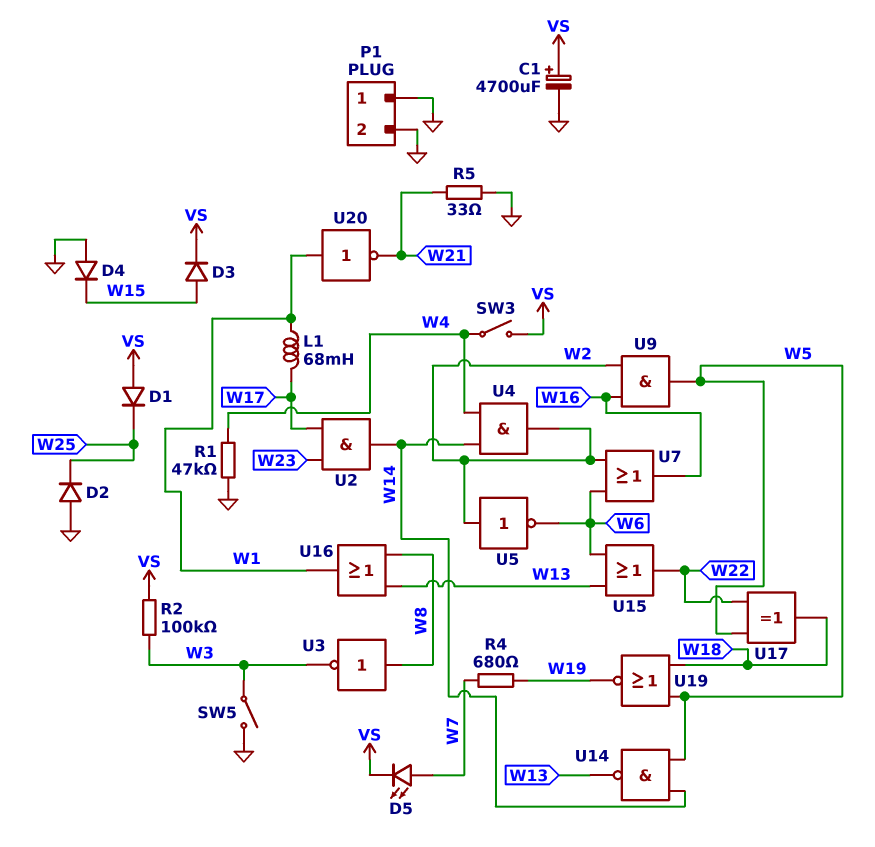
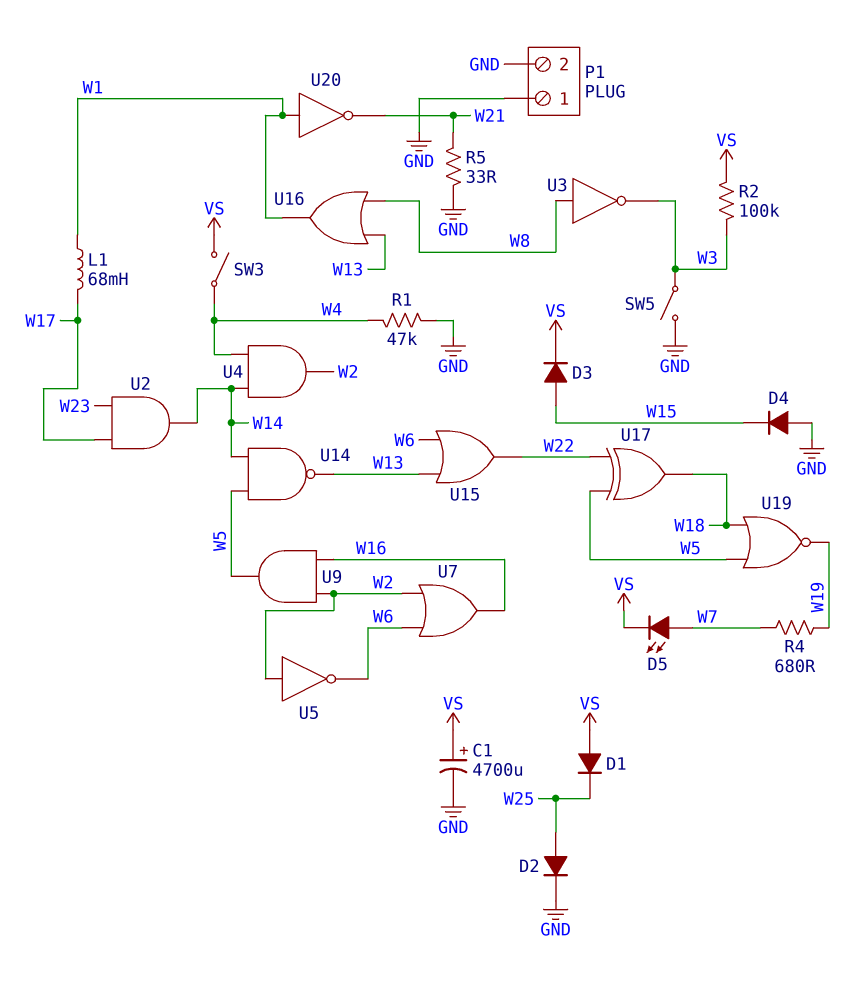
D2: diode (A GND, K W25) -> diode (A W25, K GND)

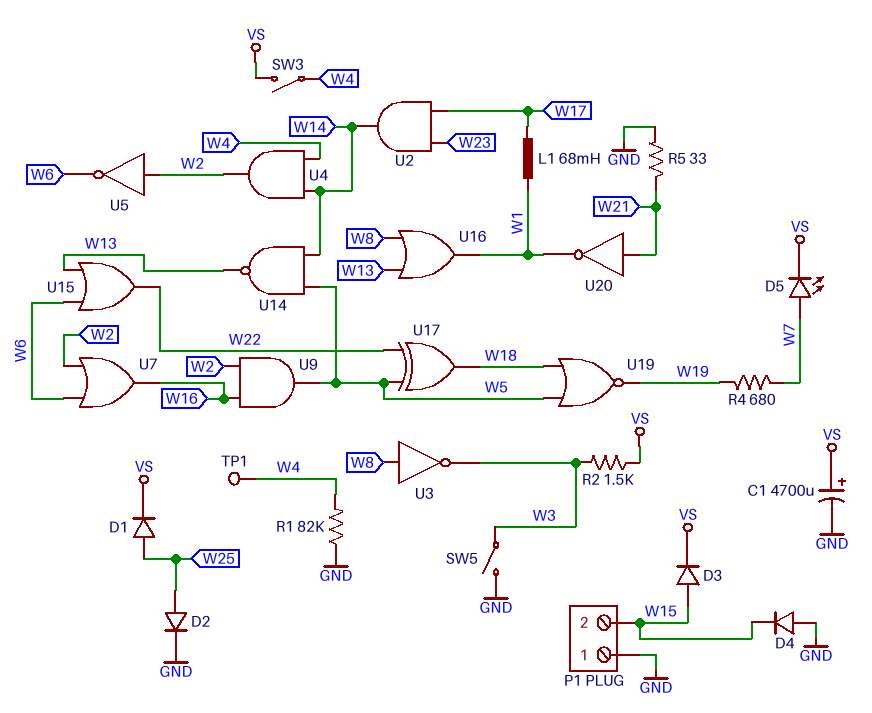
D1: diode (A VS, K W25) -> diode (A W25, K VS)
P1 pin 2: GND -> W15
R1: 47k (GND, W4) -> 82k (GND, W4)
R2: 100k (VS, W3) -> 1.5k (VS, W3)
TP1: none -> test point (W4)
U20: NOT (in W1, out W21) -> NOT (in W21, out W1)

